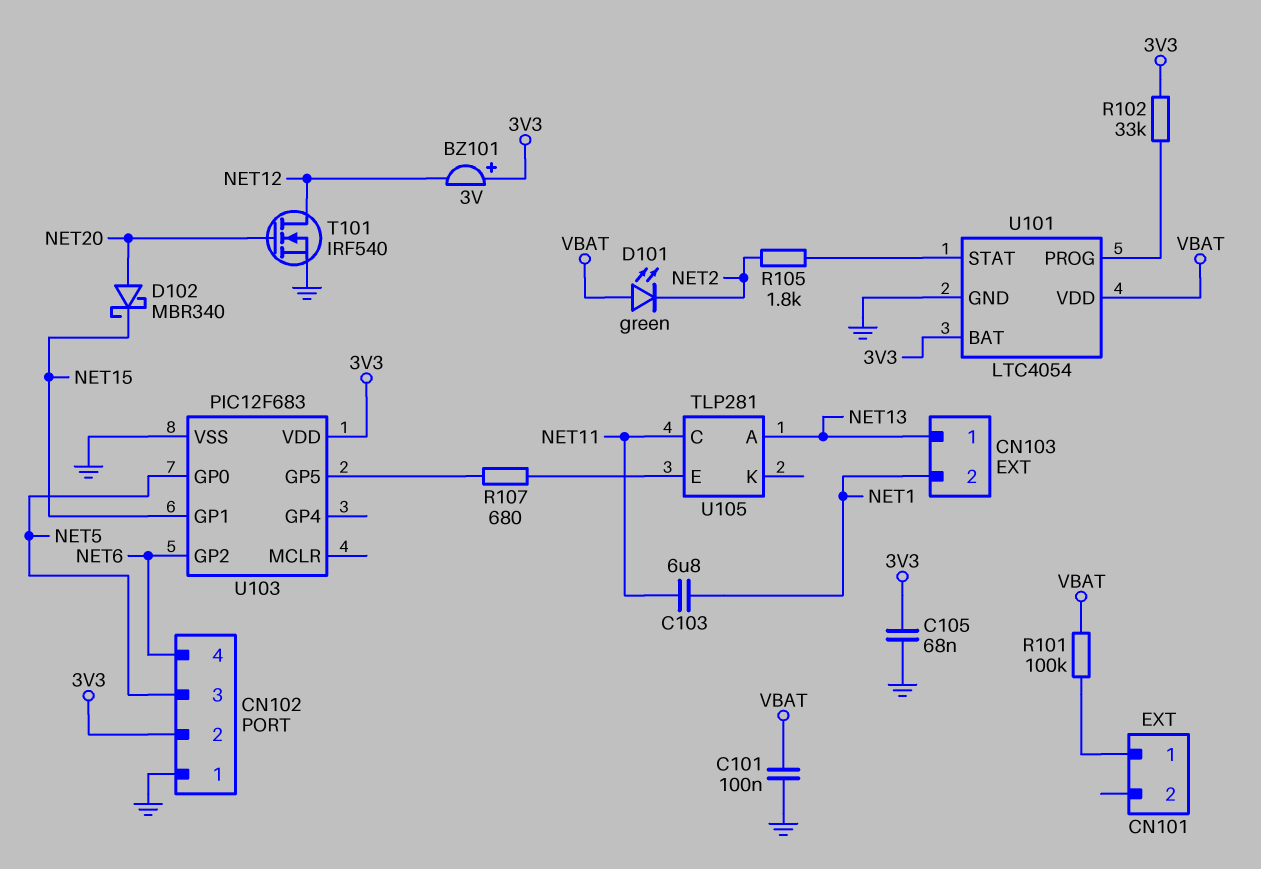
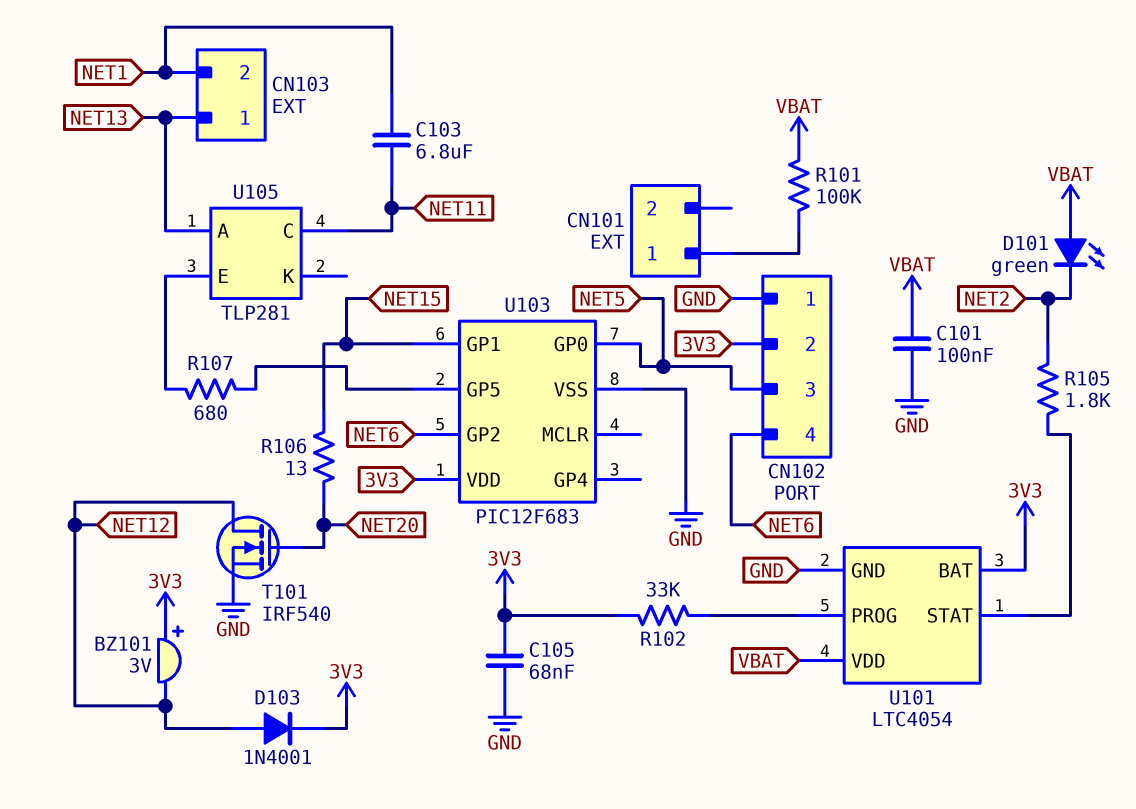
D102: schottky MBR340 (A NET20, K NET15) -> none
D103: none -> diode 1N4001 (A NET12, K 3V3)
R106: none -> 13 (NET15, NET20)

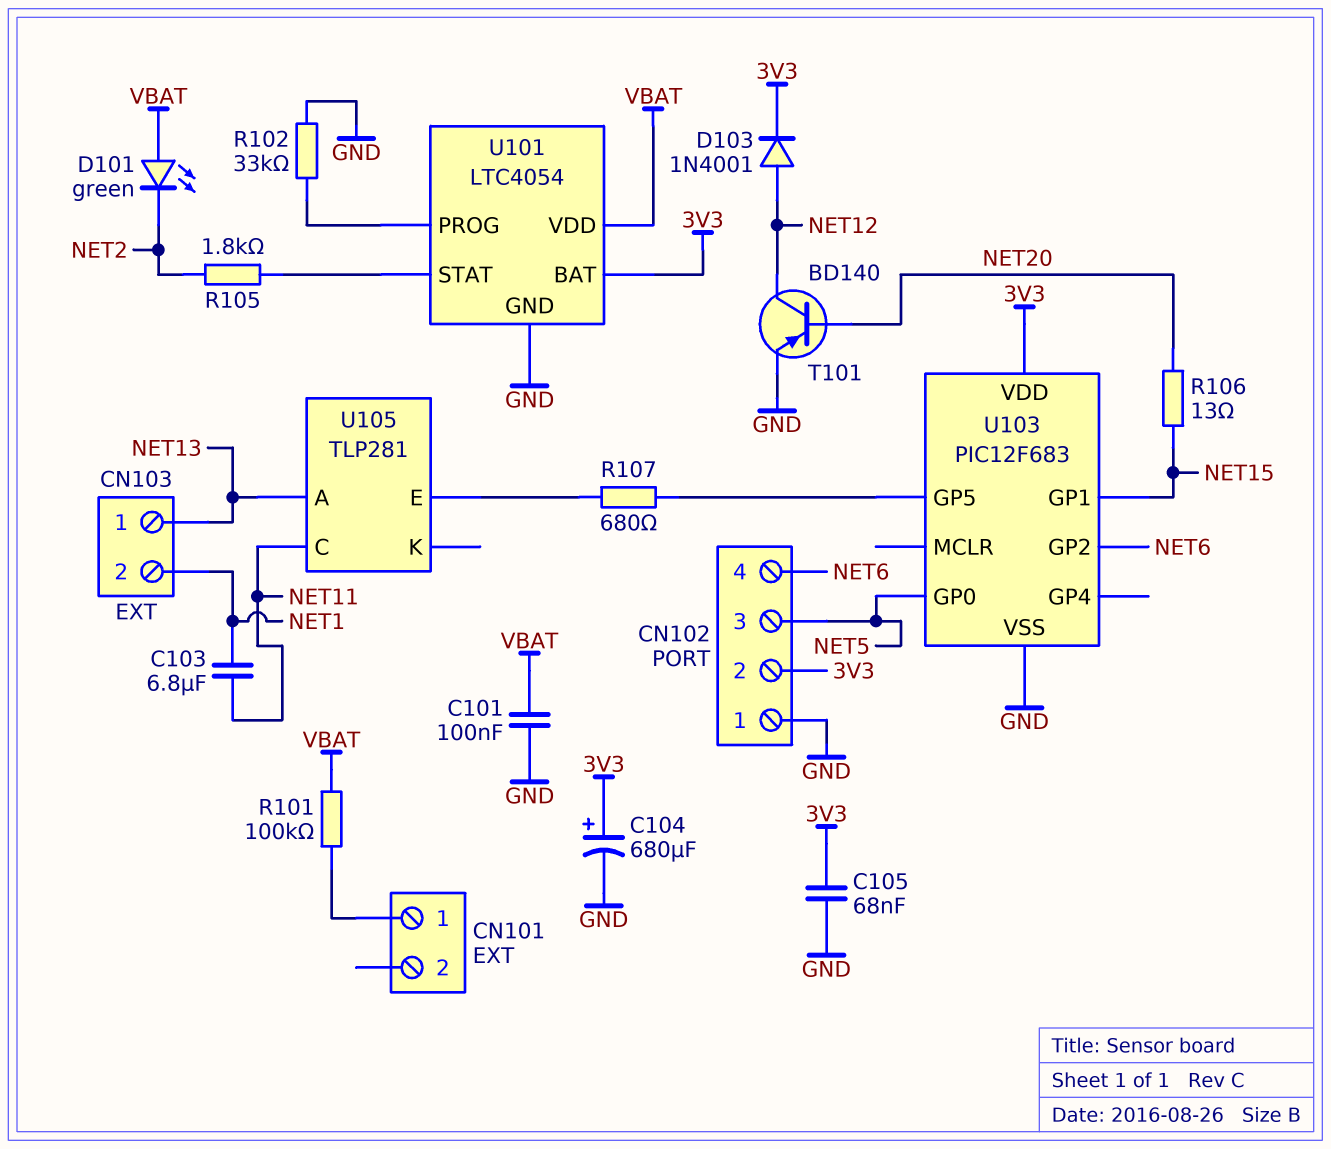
BZ101: buzzer 3V (plus 3V3, minus NET12) -> none
C104: none -> 680uF (plus 3V3, minus GND)
R102: 33k (3V3, U101/PROG) -> 33k (GND, U101/PROG)
T101: NMOS IRF540 (G NET20, D NET12, S GND) -> PNP BD140 (B NET20, C NET12, E GND)

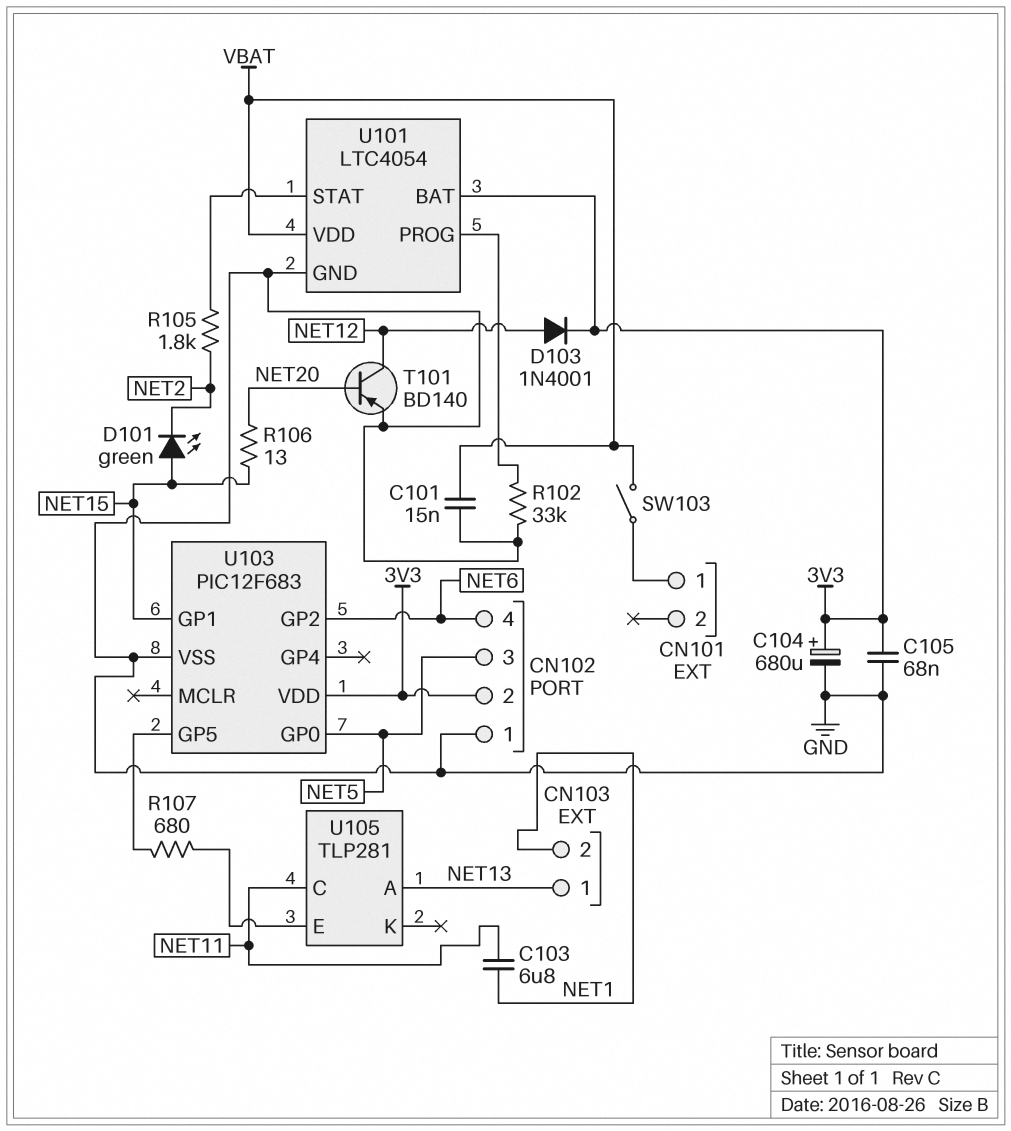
C101: 100nF (GND, VBAT) -> 15nF (GND, VBAT)
D101: LED green (A VBAT, K NET2) -> LED green (A NET15, K NET2)
R101: 100k (CN101/1, VBAT) -> none
SW103: none -> switch (CN101/1, VBAT)

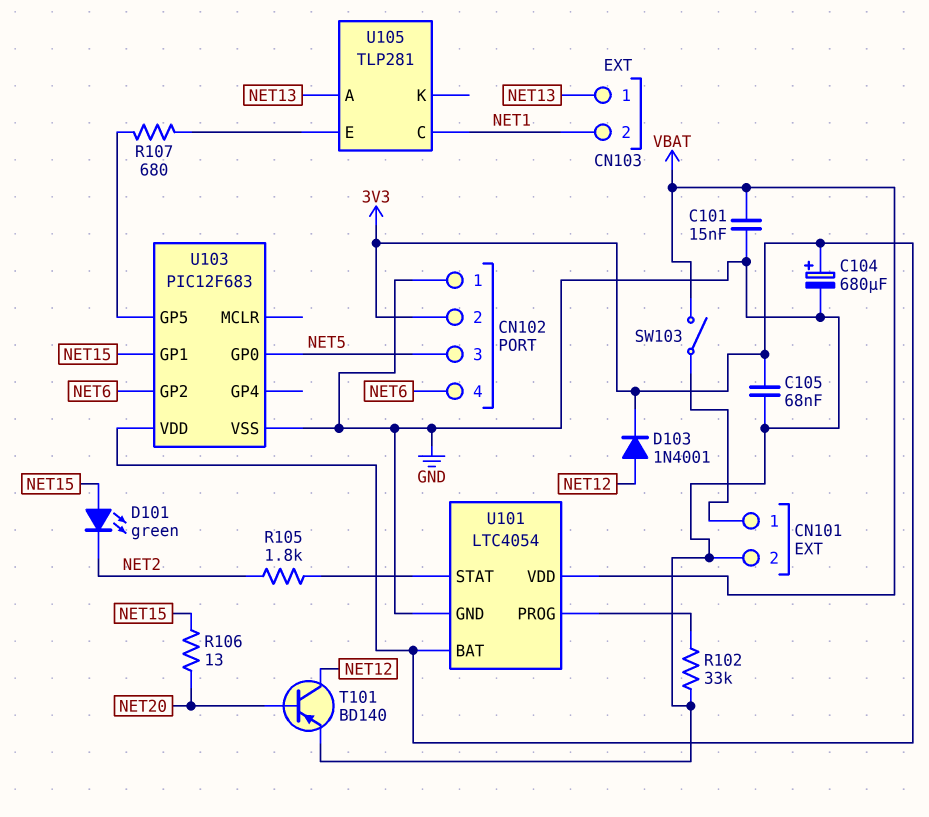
C103: 6.8uF (NET1, NET11) -> none
CN101 pin 2: none -> GND
U105 pin C: NET11 -> NET1

